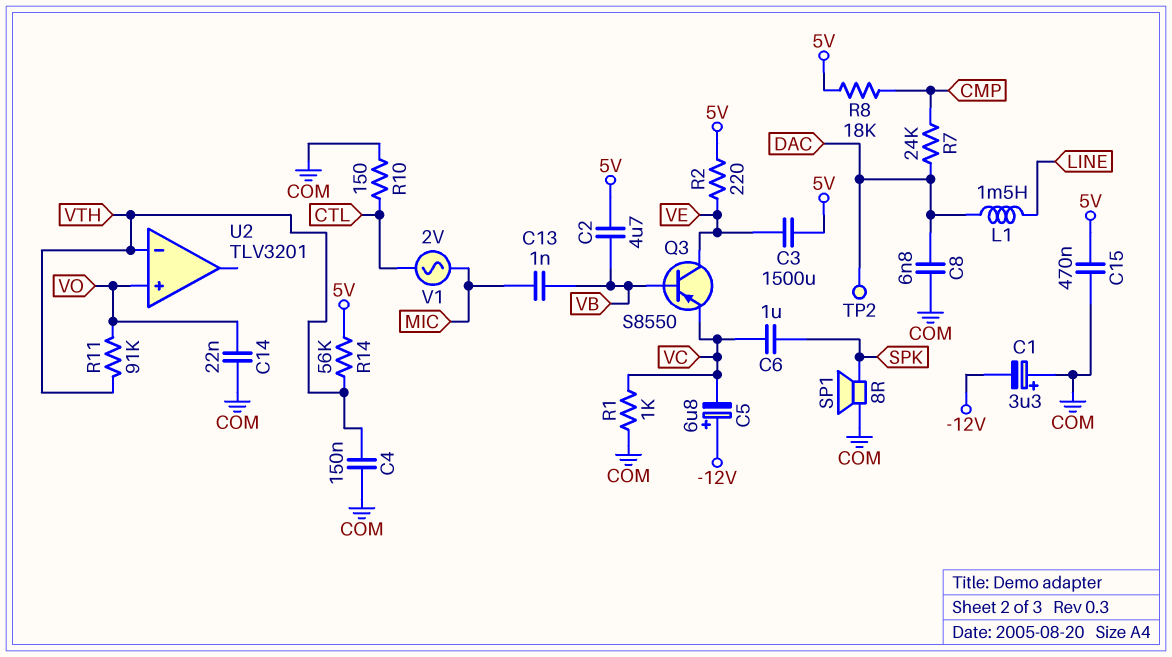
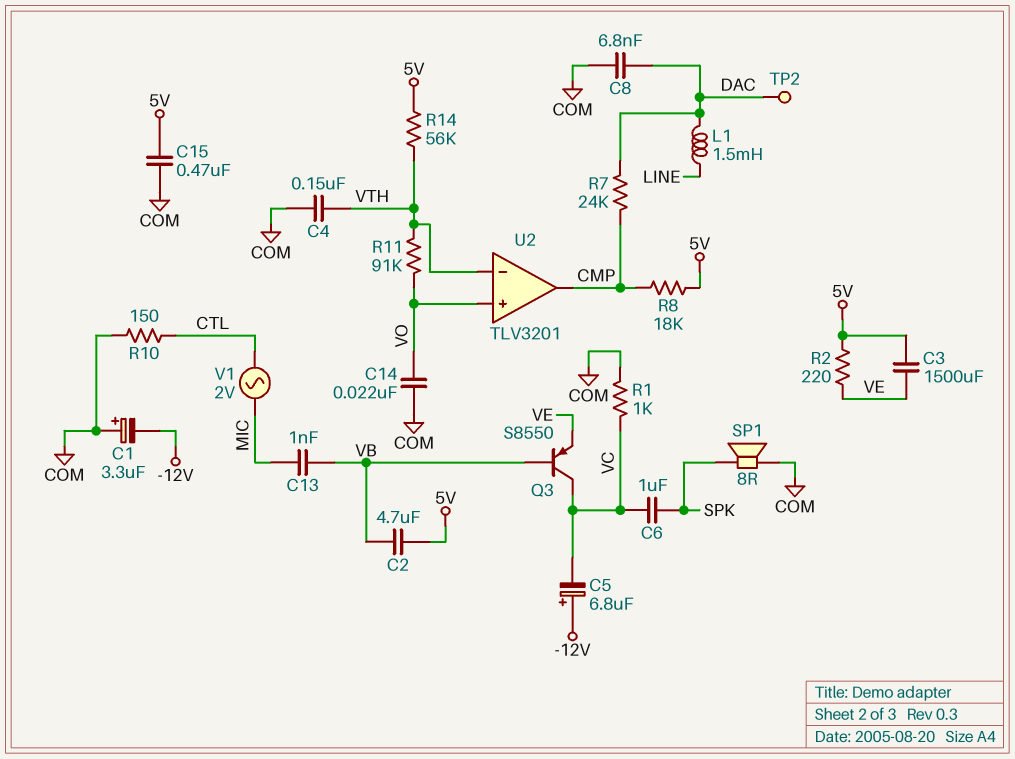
Q3: PNP S8550 (B VB, C VE, E VC) -> PNP S8550 (B VB, C VC, E VE)
U2 pin out: none -> CMP

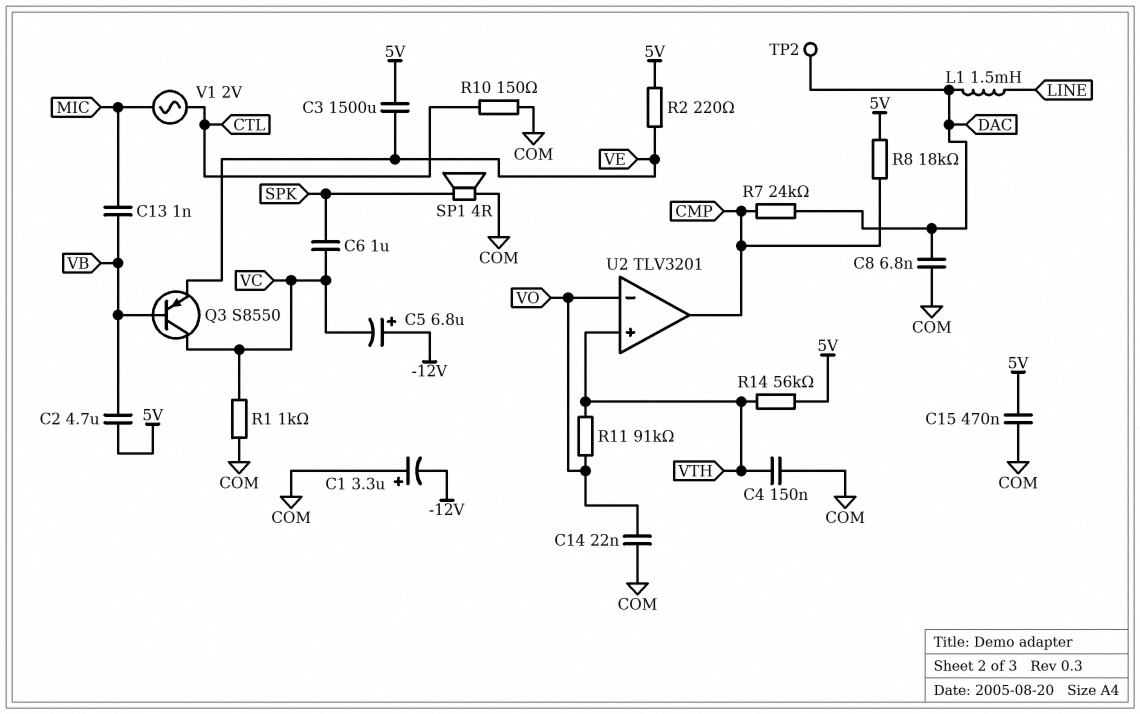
SP1: speaker 8R (COM, SPK) -> speaker 4R (COM, SPK)
U2 pin in+: VO -> VTH
U2 pin in-: VTH -> VO

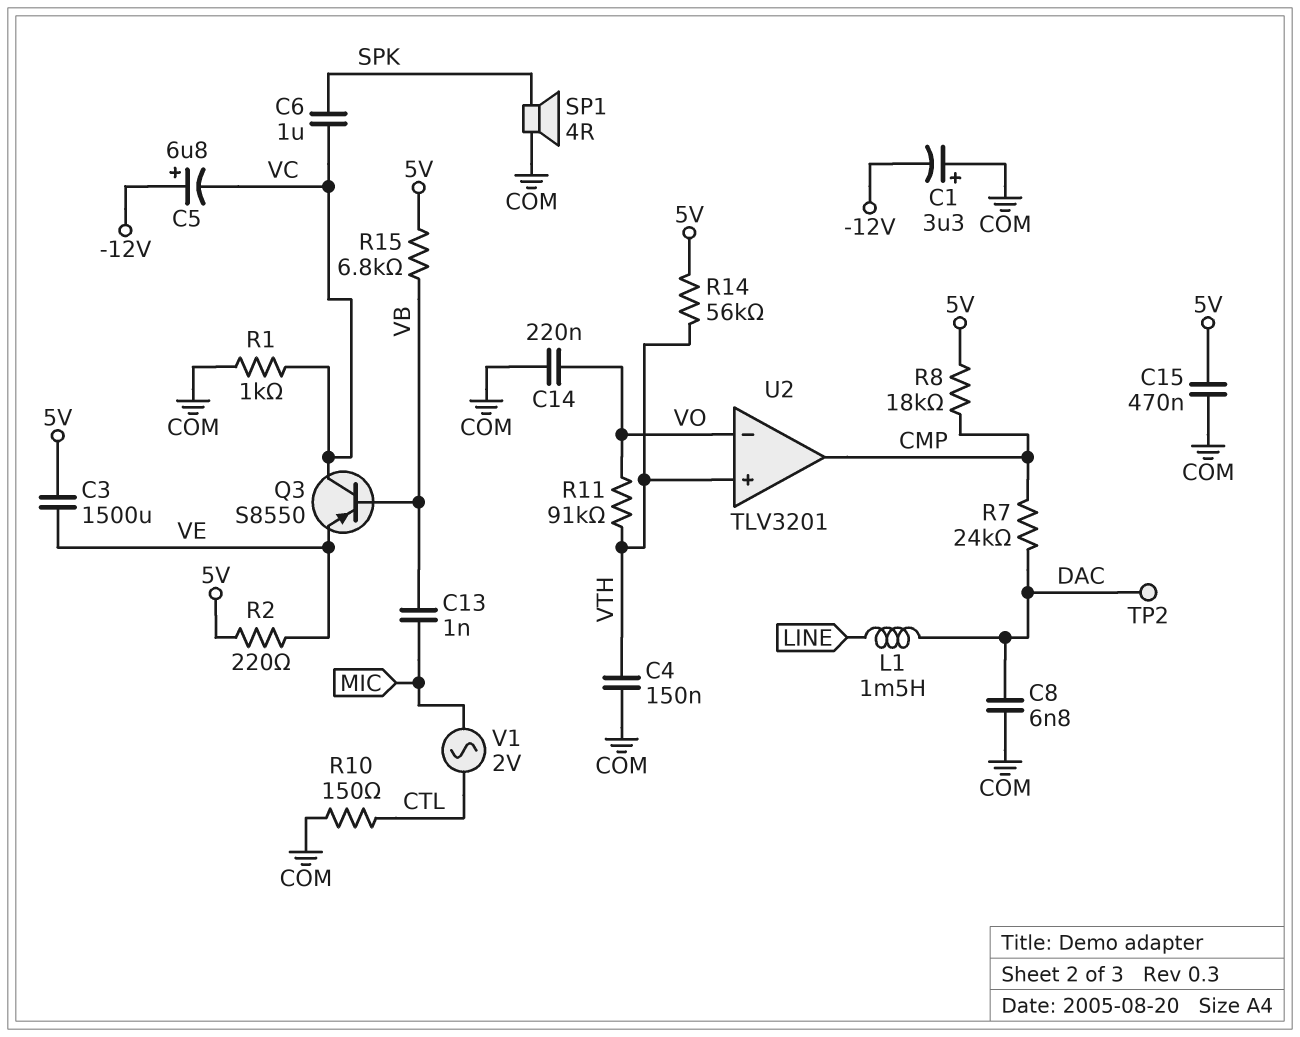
C2: 4.7uF (5V, VB) -> none
C14: 22nF (COM, VO) -> 220nF (COM, VO)
R15: none -> 6.8k (5V, VB)

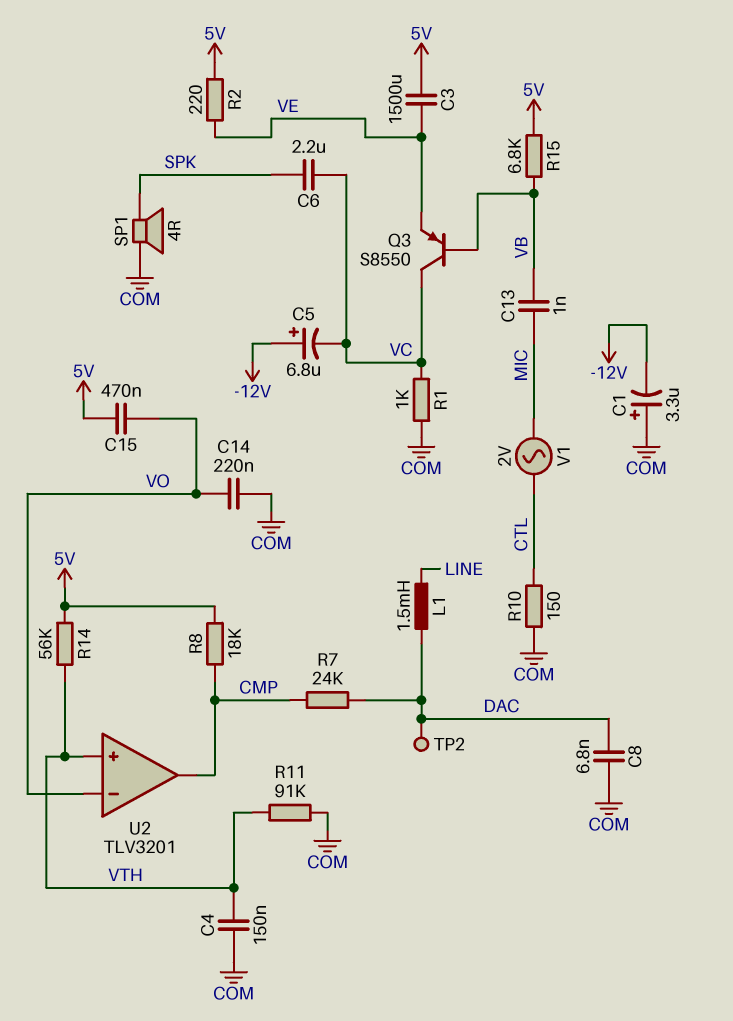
C6: 1uF (SPK, VC) -> 2.2uF (SPK, VC)
C15: 470nF (5V, COM) -> 470nF (5V, VO)
R11: 91k (VO, VTH) -> 91k (COM, VTH)

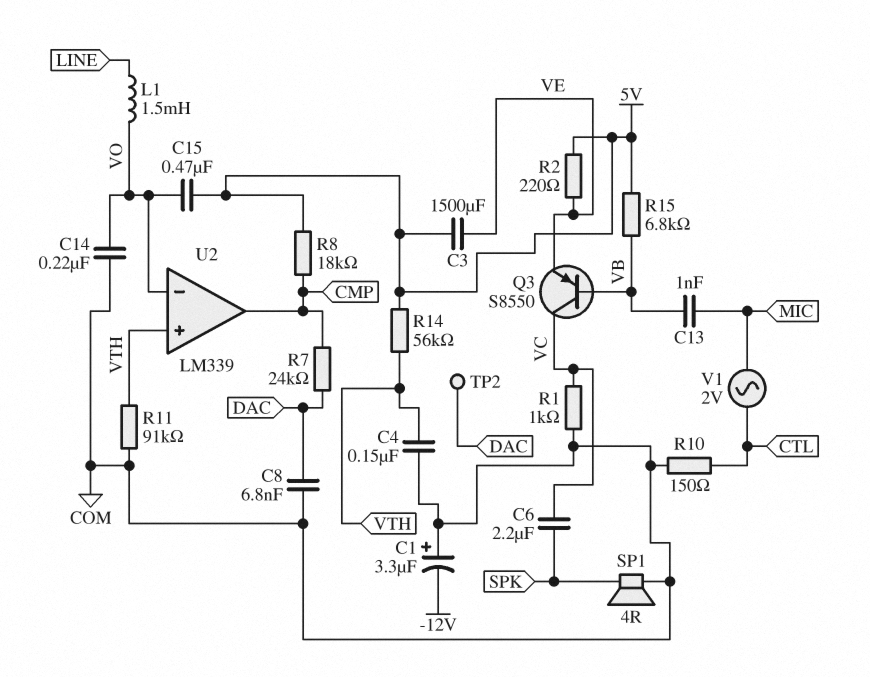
C5: 6.8uF (plus -12V, minus VC) -> none
L1: 1.5mH (DAC, LINE) -> 1.5mH (LINE, VO)
U2: TLV3201 -> LM339

